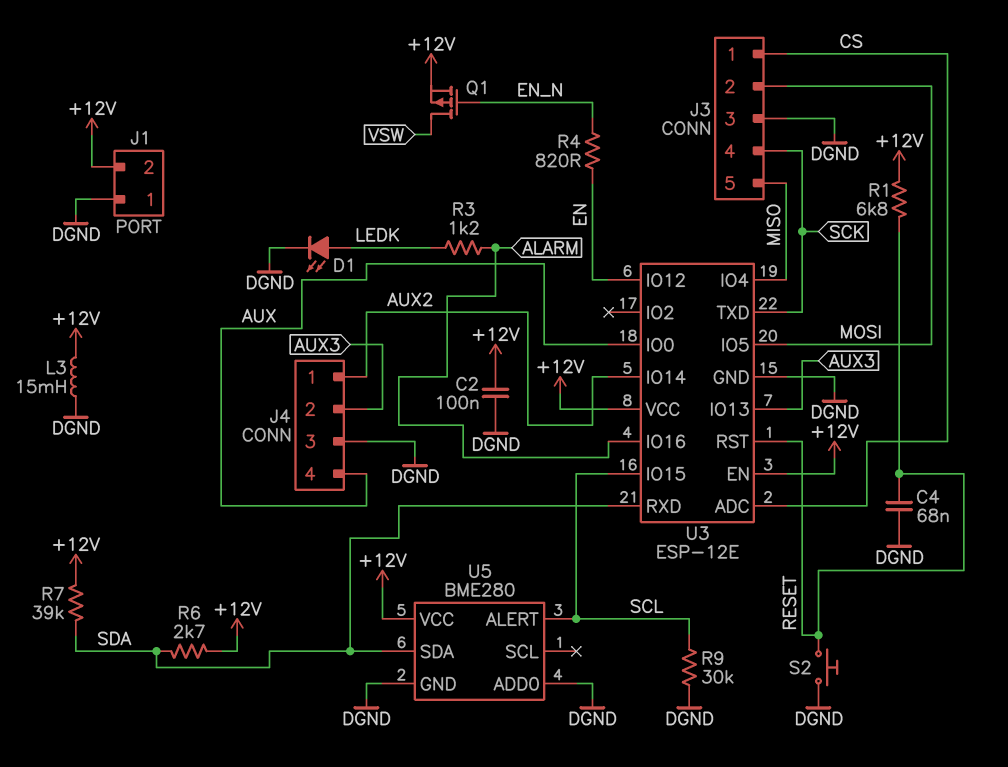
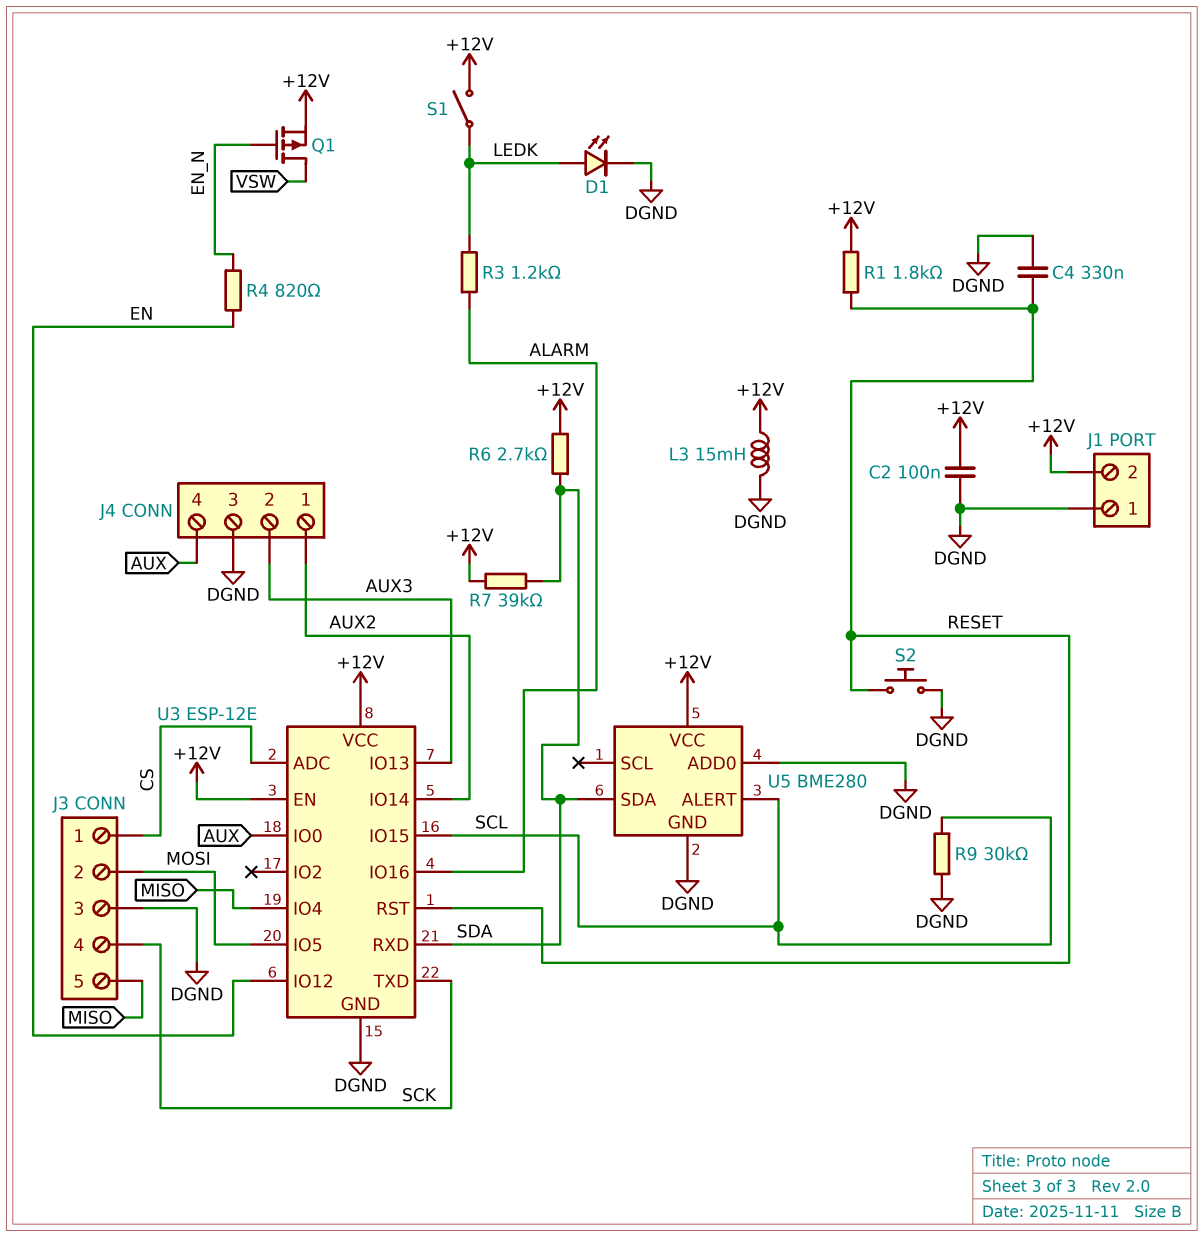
C4: 68nF (DGND, RESET) -> 330nF (DGND, RESET)
R1: 6.8k (+12V, RESET) -> 1.8k (+12V, RESET)
S1: none -> switch (+12V, LEDK)

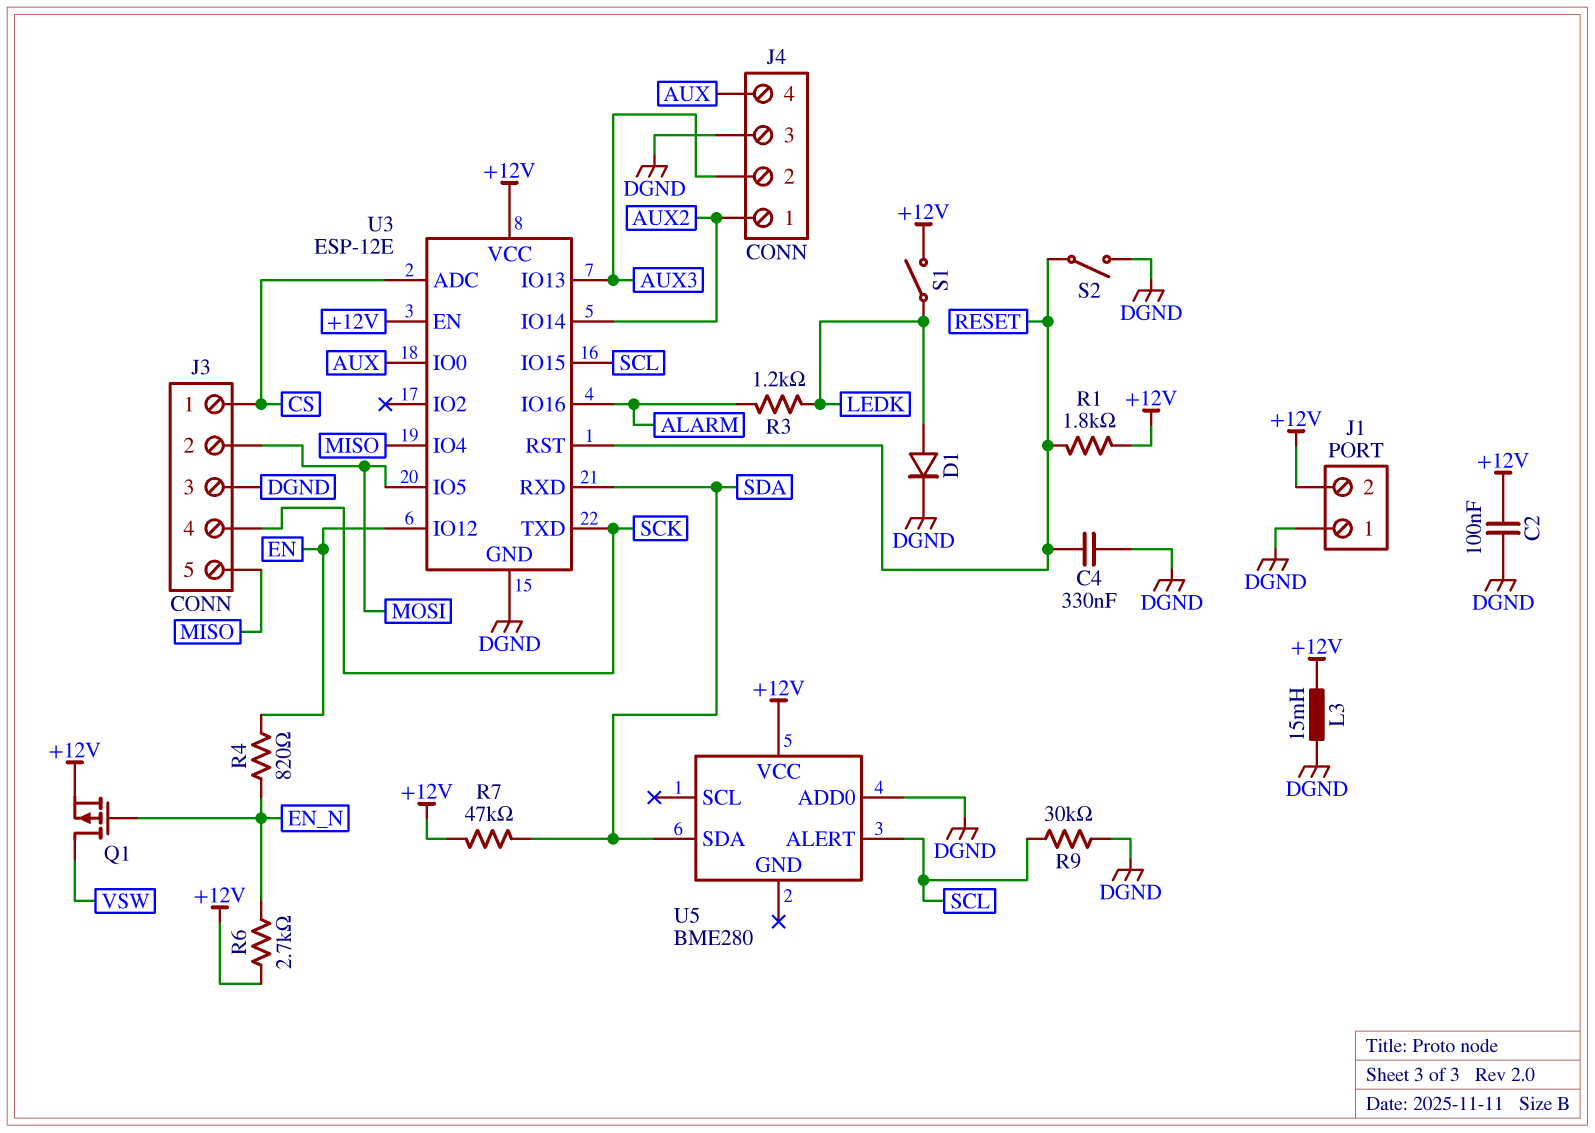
D1: LED (A LEDK, K DGND) -> diode (A LEDK, K DGND)
R6: 2.7k (+12V, SDA) -> 2.7k (+12V, EN_N)
R7: 39k (+12V, SDA) -> 47k (+12V, SDA)
S2: button (DGND, RESET) -> switch (DGND, RESET)
U5 pin GND: DGND -> none

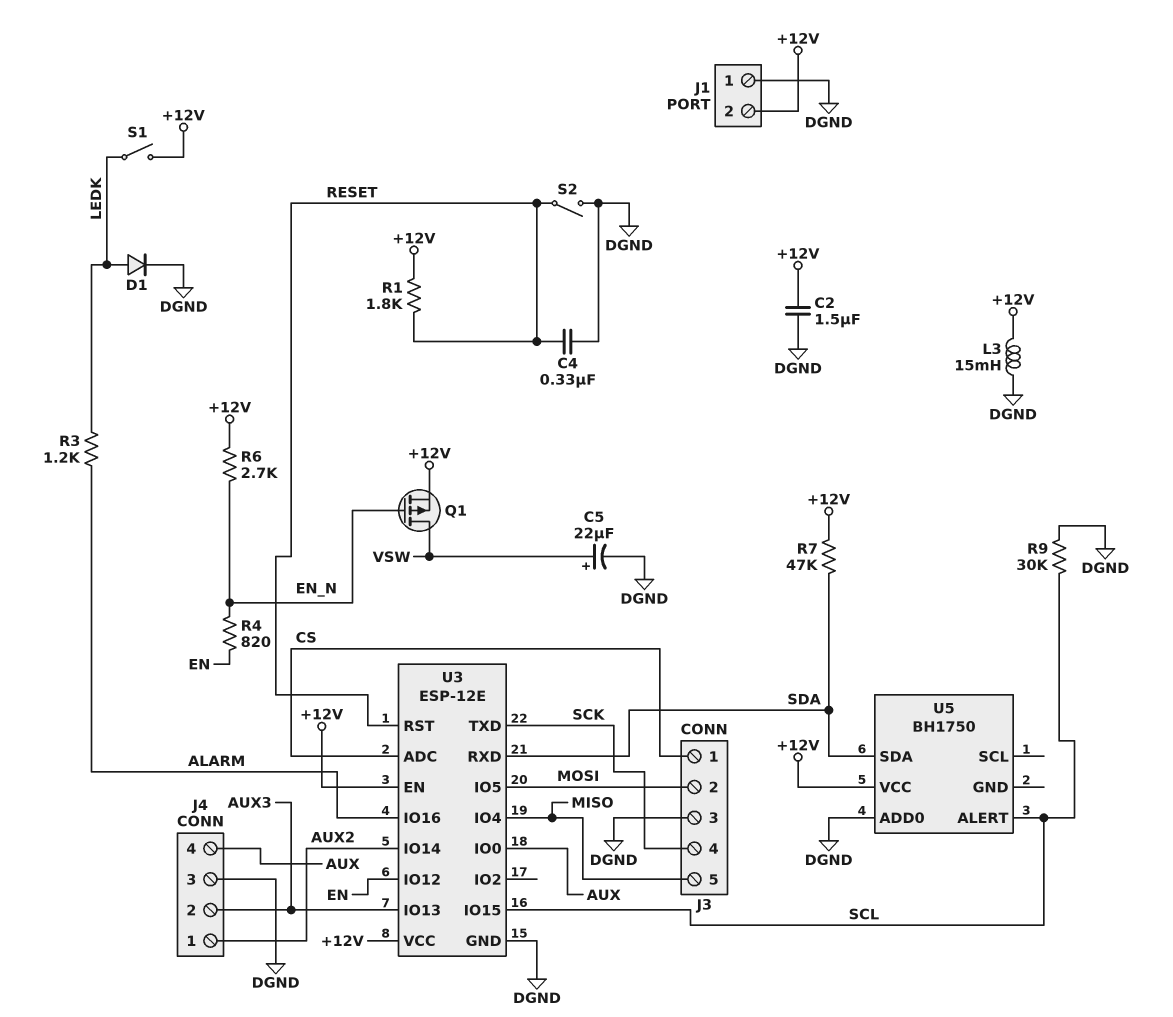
C2: 100nF (+12V, DGND) -> 1.5uF (+12V, DGND)
C5: none -> 22uF (plus VSW, minus DGND)
U5: BME280 -> BH1750

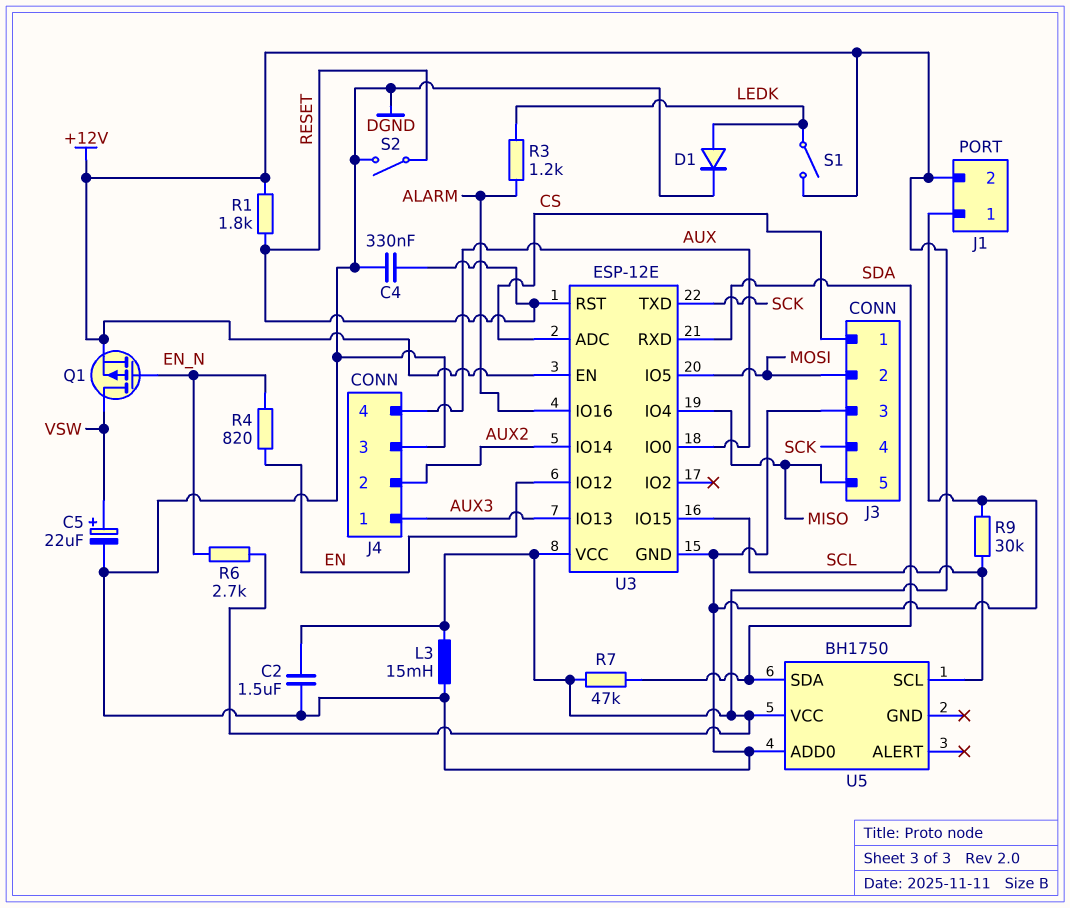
J4 pin 1: AUX2 -> AUX3
J4 pin 2: AUX3 -> AUX2
U5 pin ALERT: SCL -> none
U5 pin SCL: none -> SCL

